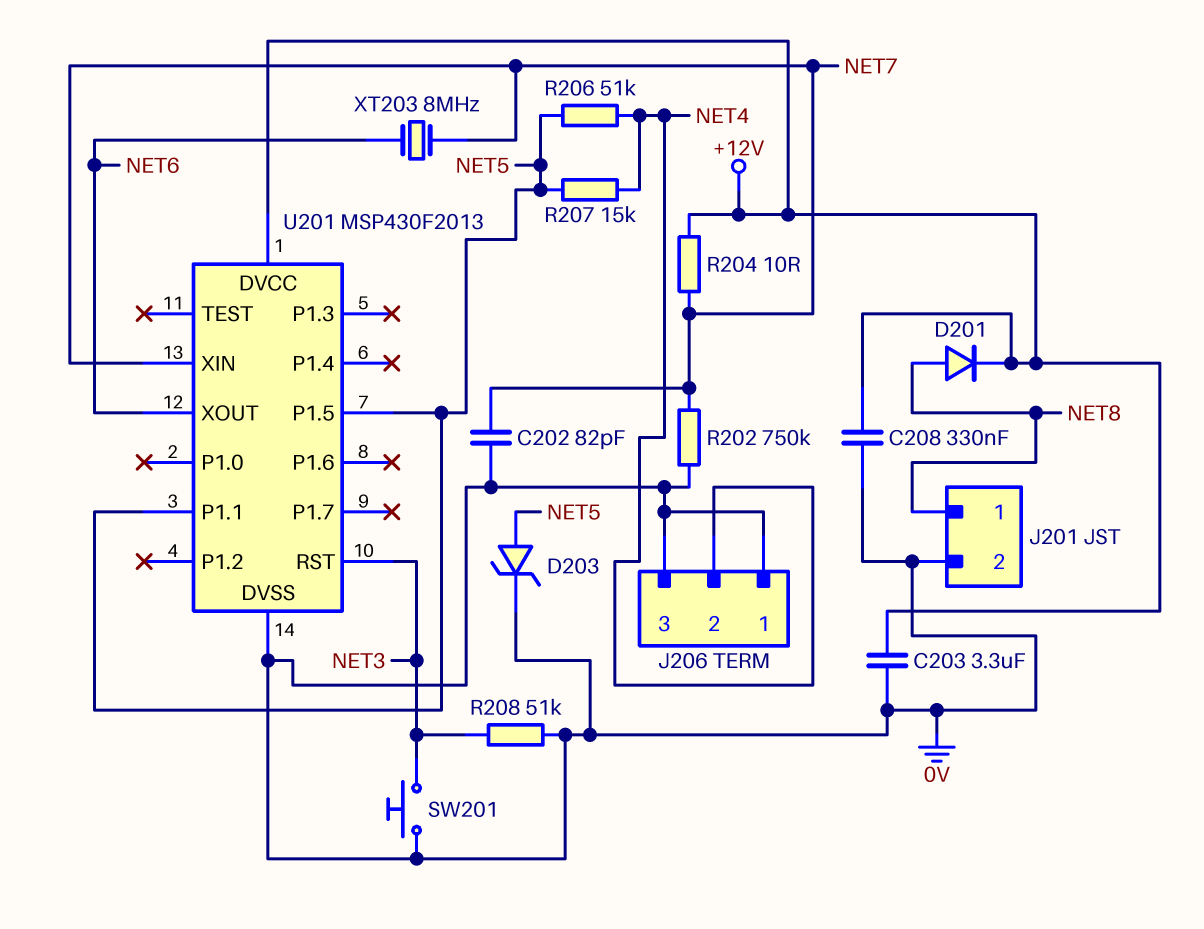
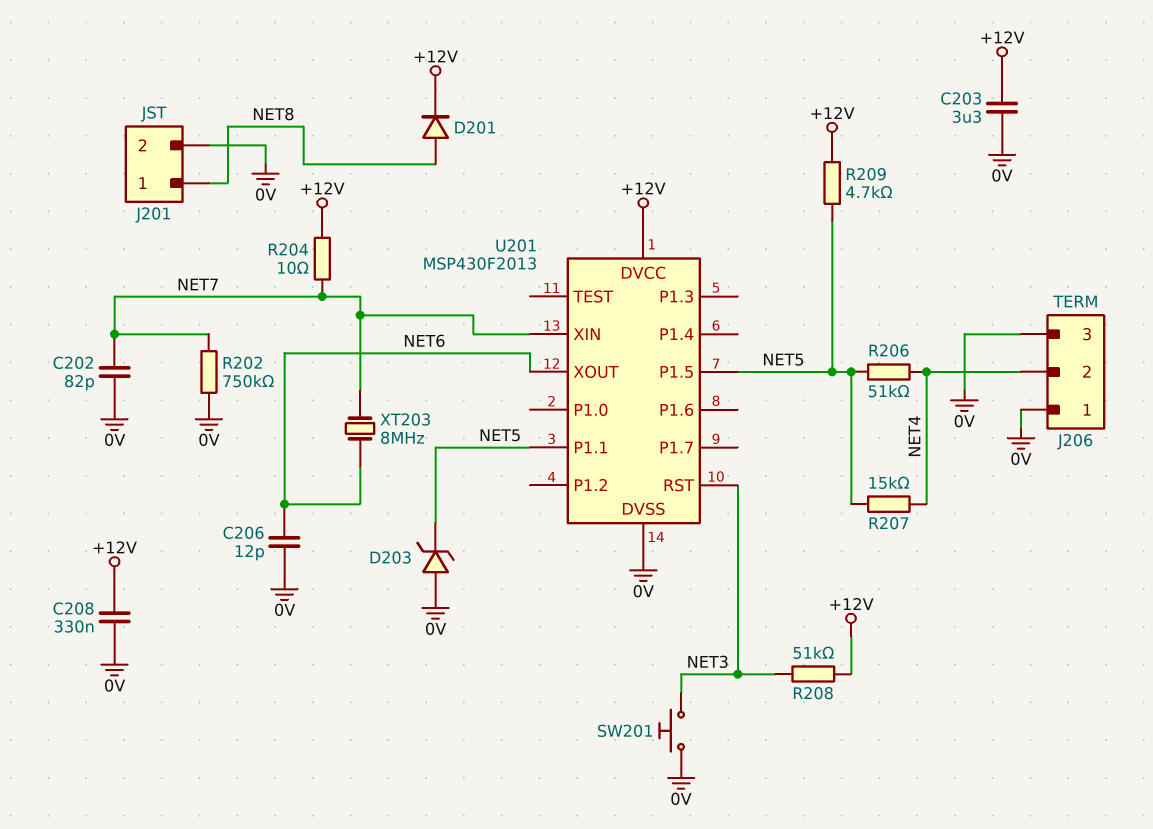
C206: none -> 12pF (0V, NET6)
D203: zener (A NET5, K 0V) -> zener (A 0V, K NET5)
R208: 51k (0V, NET3) -> 51k (+12V, NET3)
R209: none -> 4.7k (+12V, NET5)

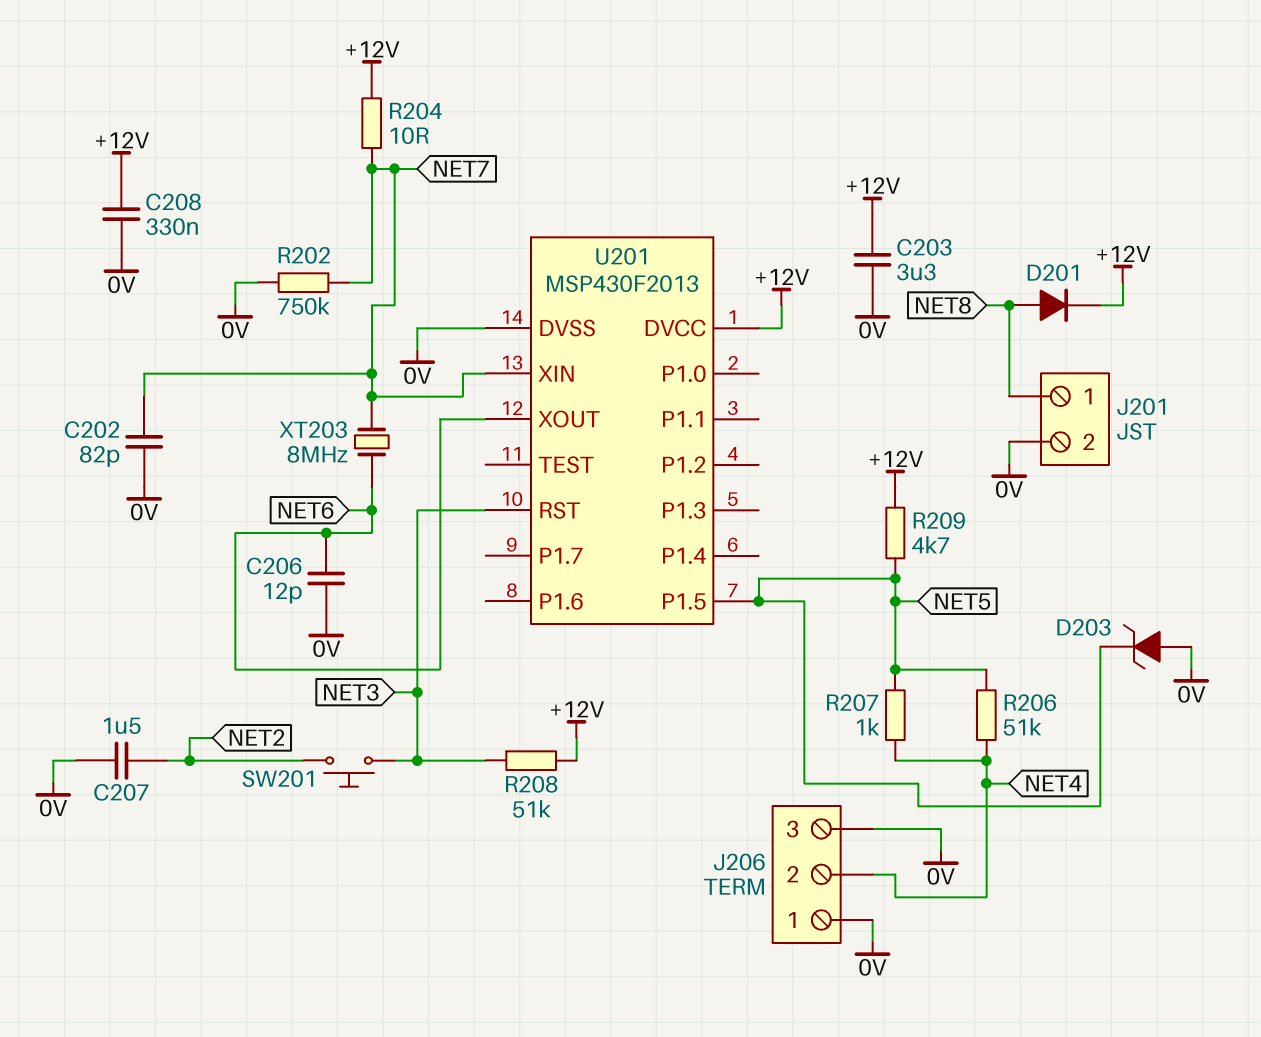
C207: none -> 1.5uF (0V, NET2)
R207: 15k (NET4, NET5) -> 1k (NET4, NET5)
SW201: button (0V, NET3) -> button (NET2, NET3)
U201 pin P1.1: NET5 -> none

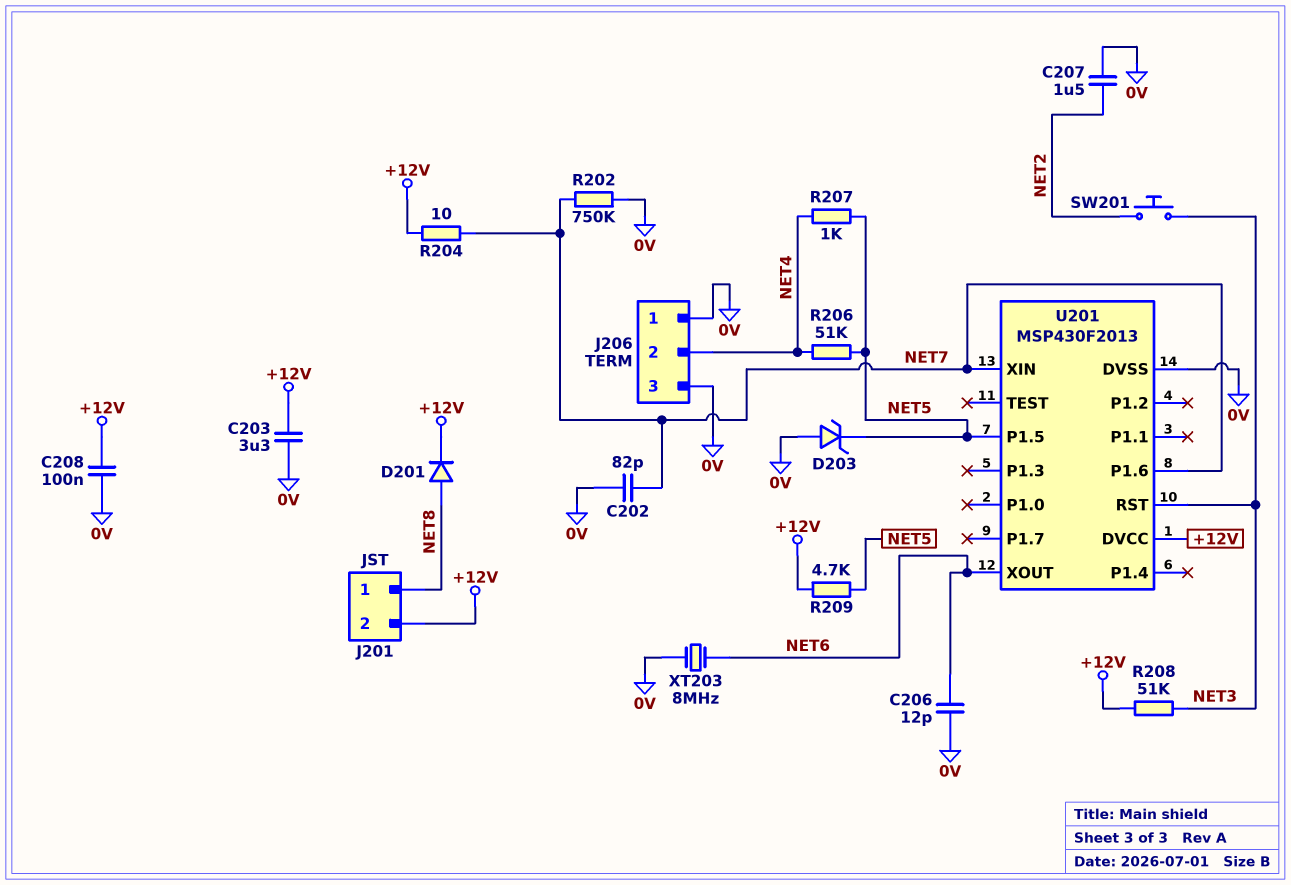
C208: 330nF (+12V, 0V) -> 100nF (+12V, 0V)
J201 pin 2: 0V -> +12V
U201 pin P1.6: none -> NET7
XT203: 8MHz (NET6, NET7) -> 8MHz (0V, NET6)

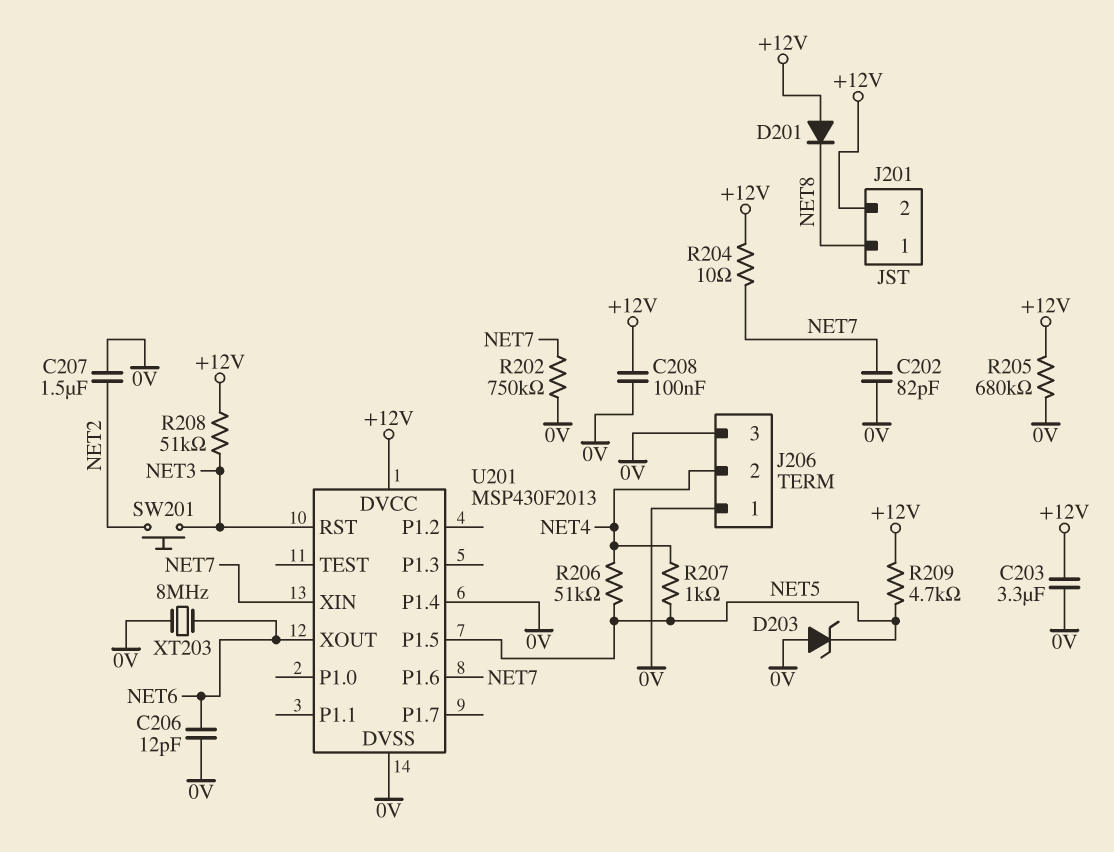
D201: diode (A NET8, K +12V) -> diode (A +12V, K NET8)
R205: none -> 680k (+12V, 0V)
U201 pin P1.4: none -> 0V

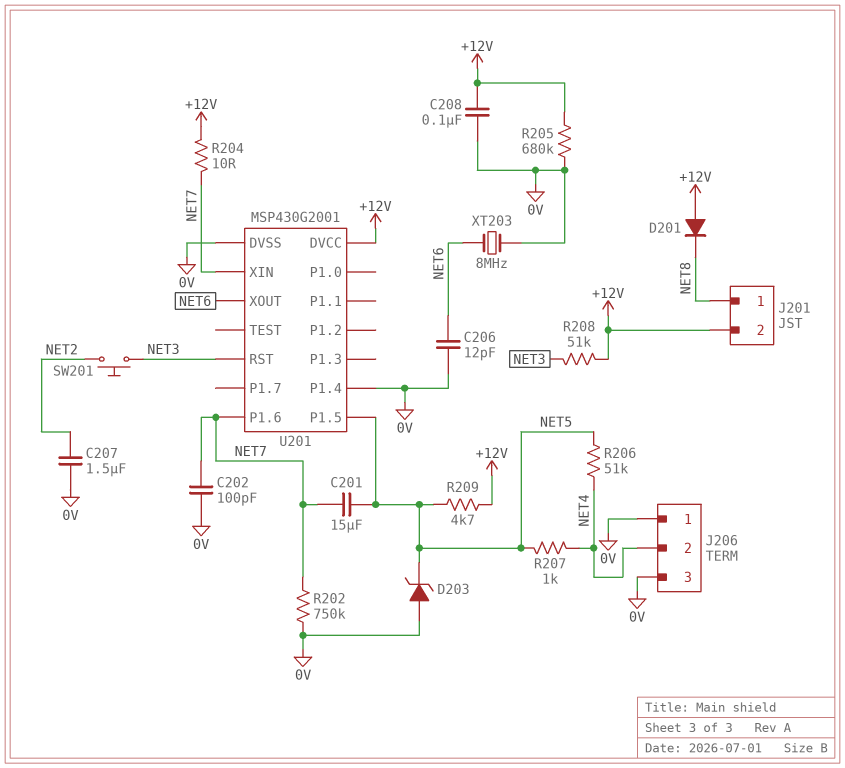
C201: none -> 15uF (NET5, NET7)
C202: 82pF (0V, NET7) -> 100pF (0V, NET7)
C203: 3.3uF (+12V, 0V) -> none
U201: MSP430F2013 -> MSP430G2001

